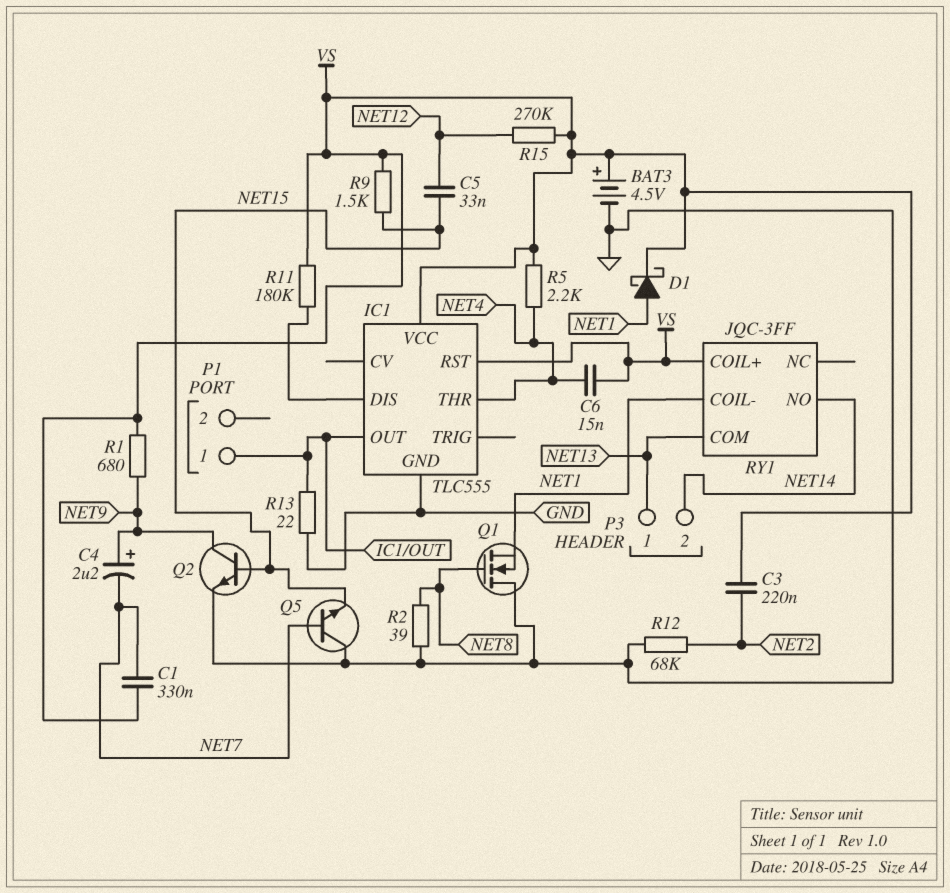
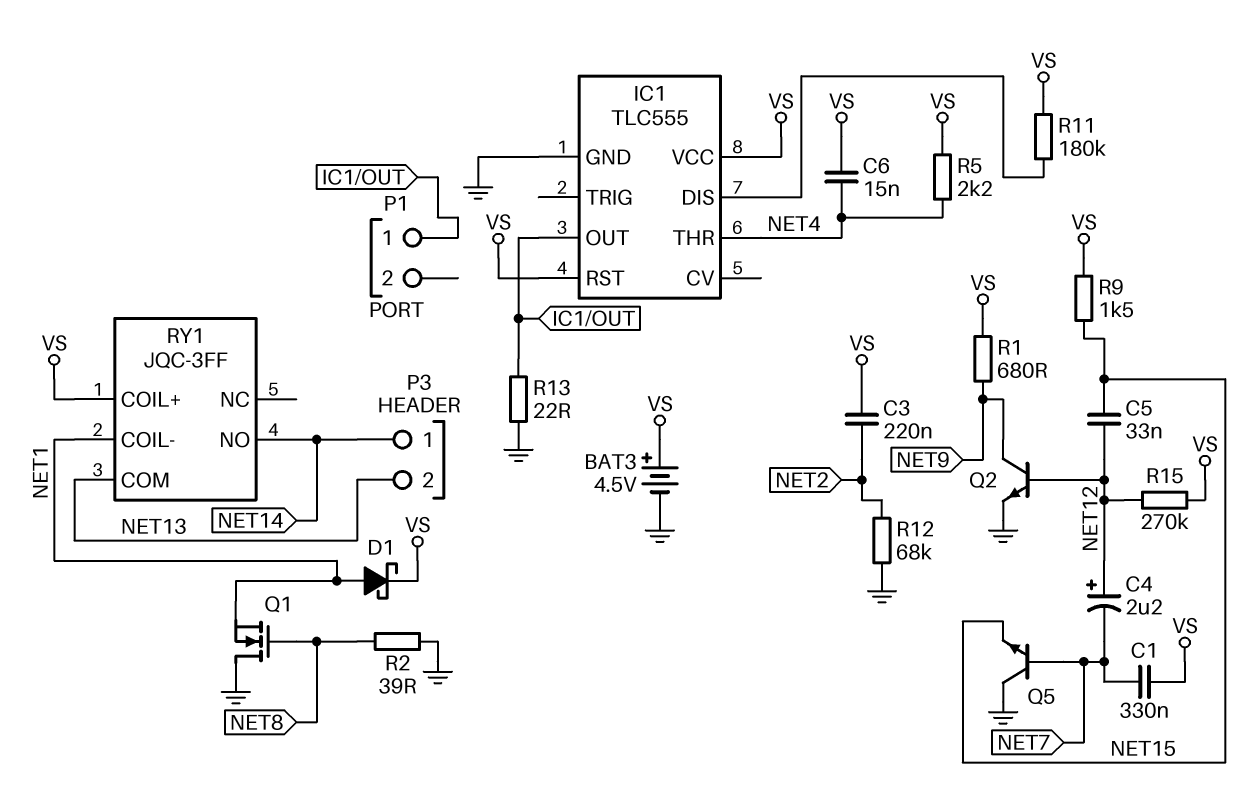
C4: 2.2uF (plus NET9, minus NET7) -> 2.2uF (plus NET12, minus NET7)
P3 pin 1: NET13 -> NET14
P3 pin 2: NET14 -> NET13
Q2: NPN (B NET15, C NET9, E GND) -> NPN (B NET12, C NET9, E GND)

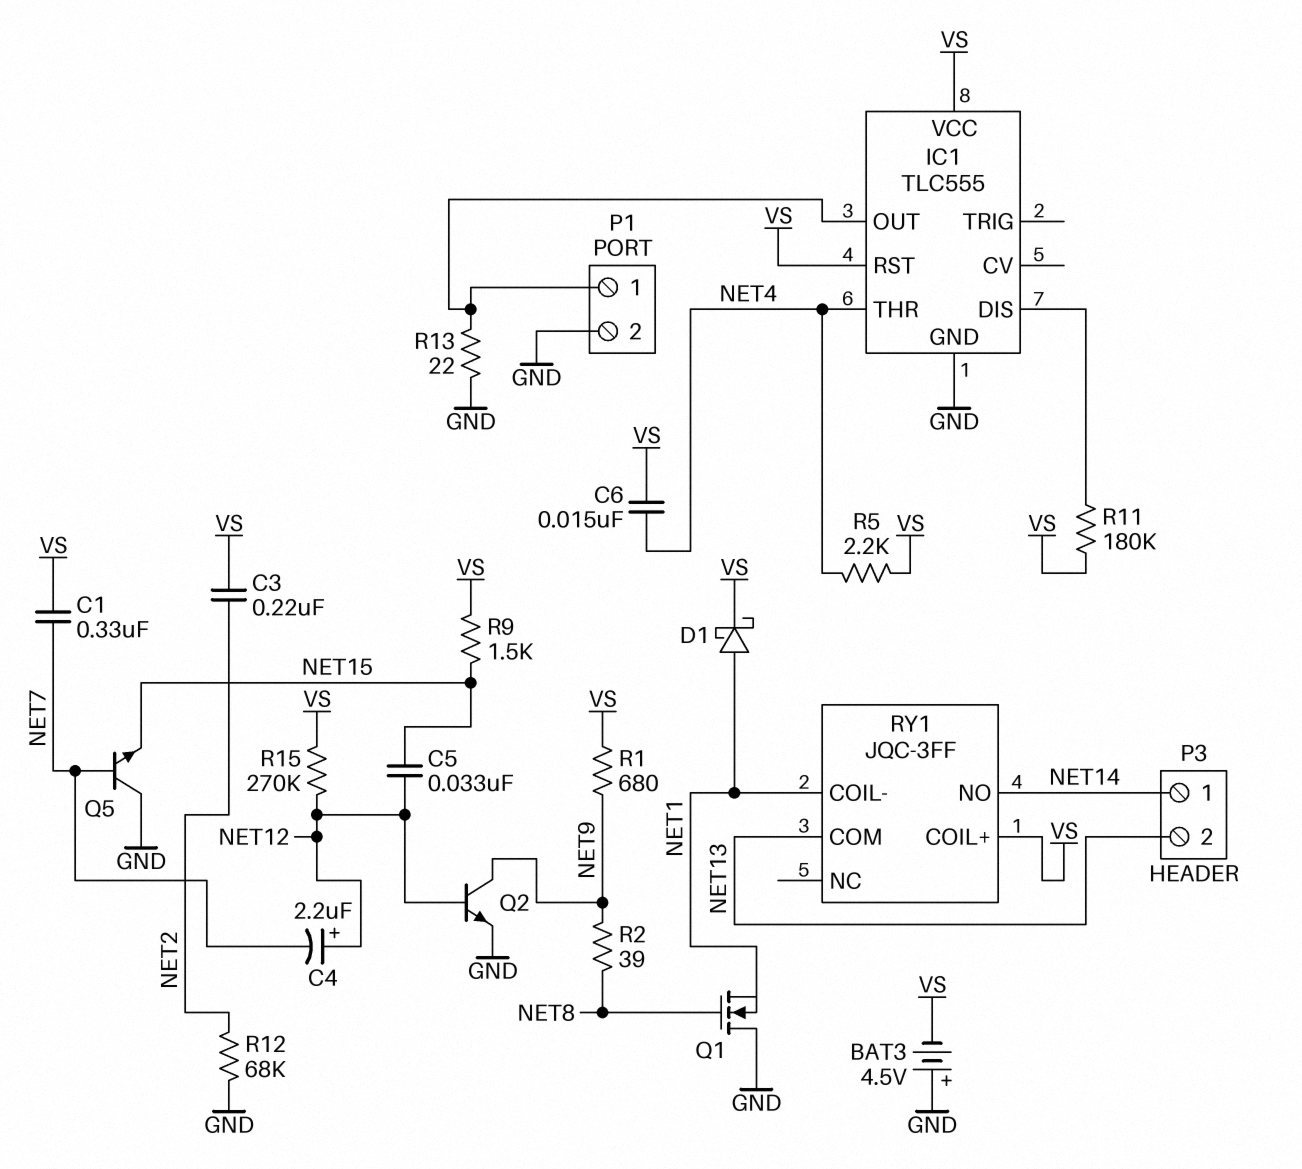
BAT3: 4.5V (plus VS, minus GND) -> 4.5V (plus GND, minus VS)
P1 pin 2: none -> GND
R2: 39 (GND, NET8) -> 39 (NET8, NET9)

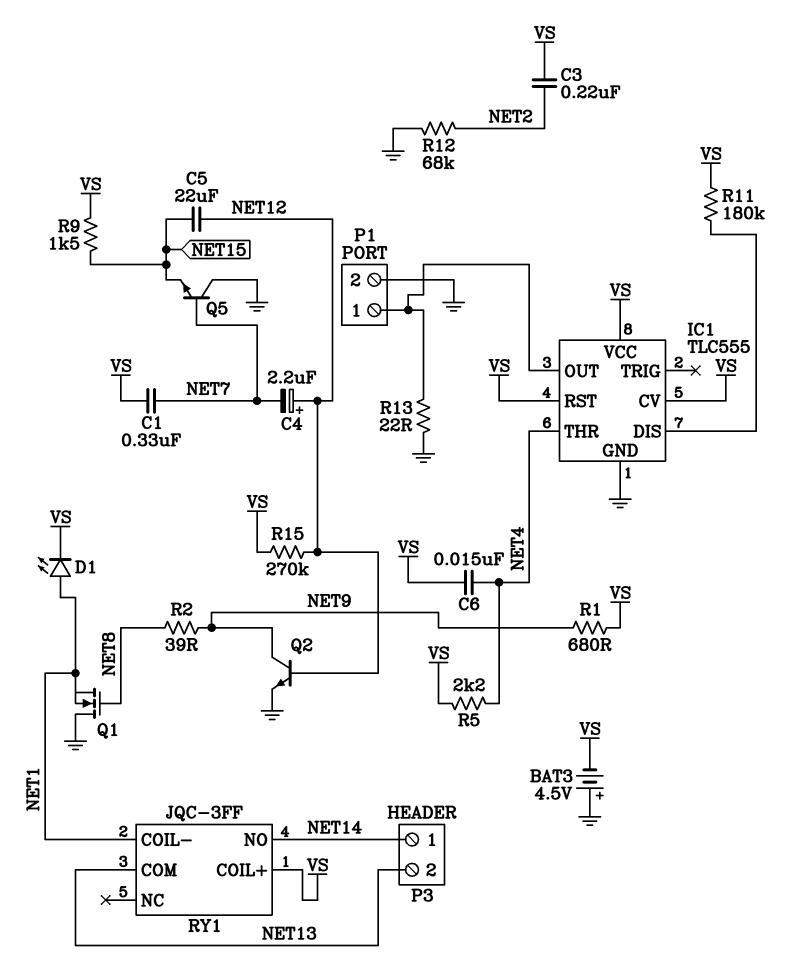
C5: 33nF (NET12, NET15) -> 22uF (NET12, NET15)
D1: schottky (A NET1, K VS) -> LED (A NET1, K VS)
IC1 pin CV: none -> VS

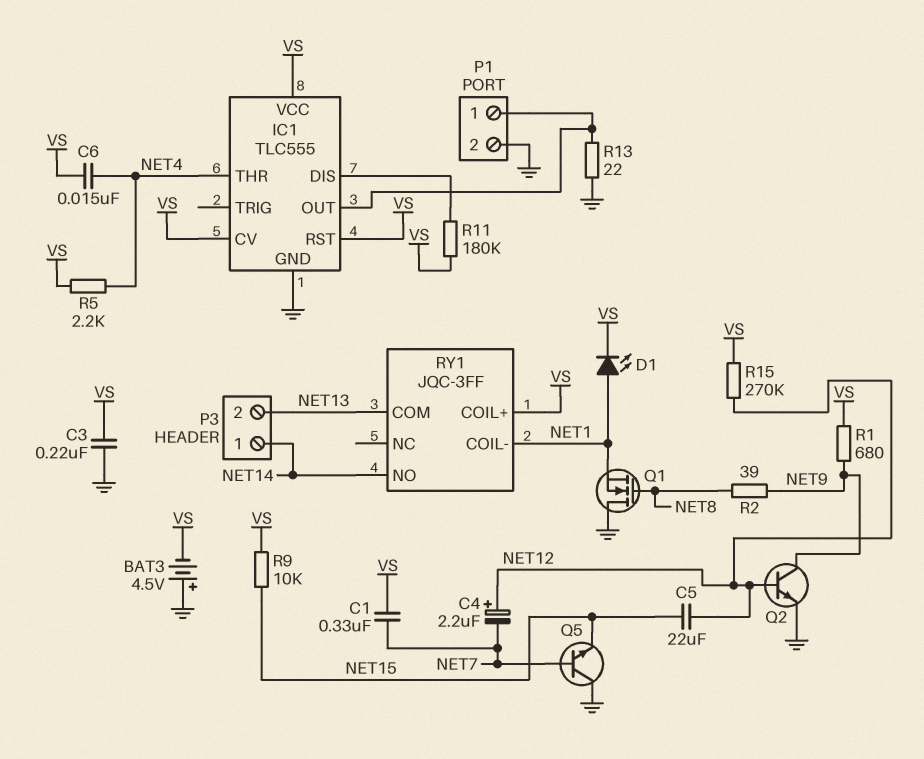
C3: 220nF (NET2, VS) -> 220nF (GND, VS)
R9: 1.5k (NET15, VS) -> 10k (NET15, VS)
R12: 68k (GND, NET2) -> none

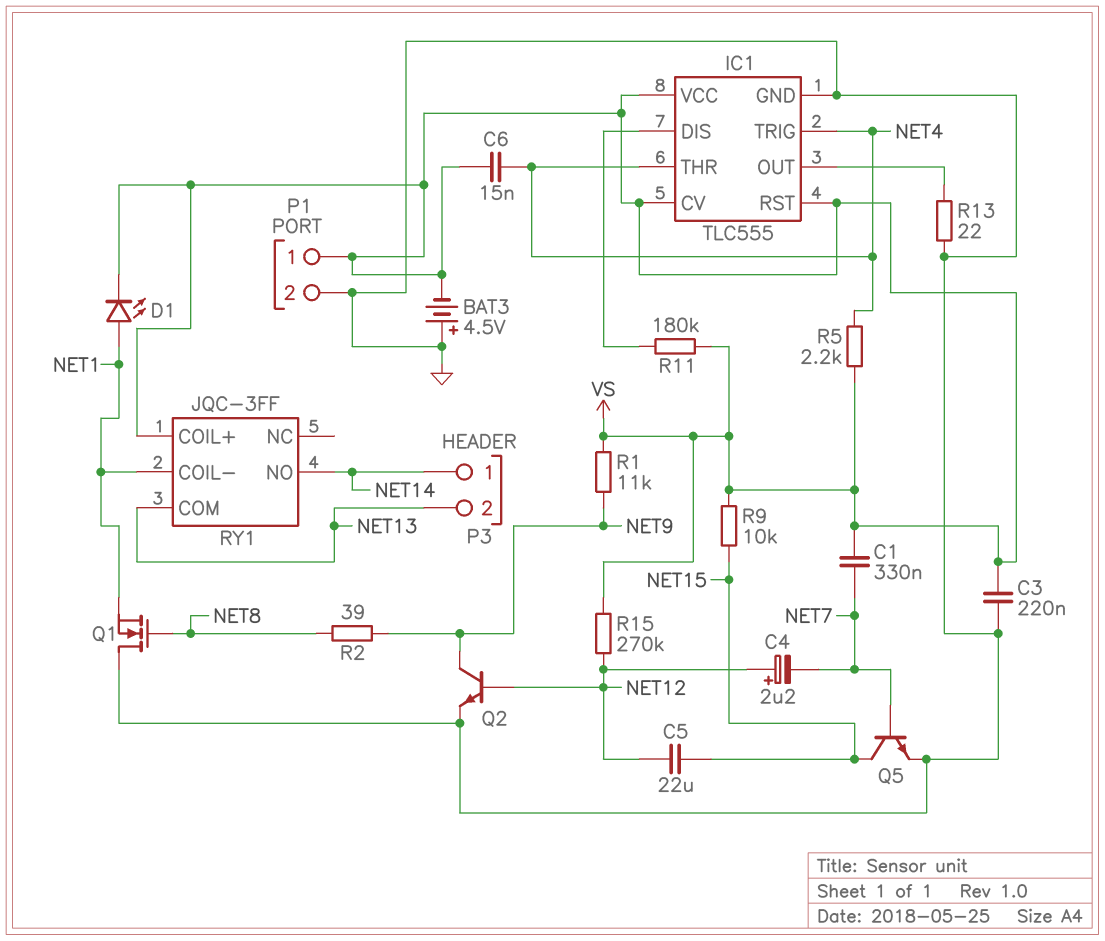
IC1 pin TRIG: none -> NET4
P1 pin 1: IC1/OUT -> VS
Q5: NPN (B NET7, C GND, E NET15) -> NPN (B NET7, C NET15, E GND)
R1: 680 (NET9, VS) -> 11k (NET9, VS)

